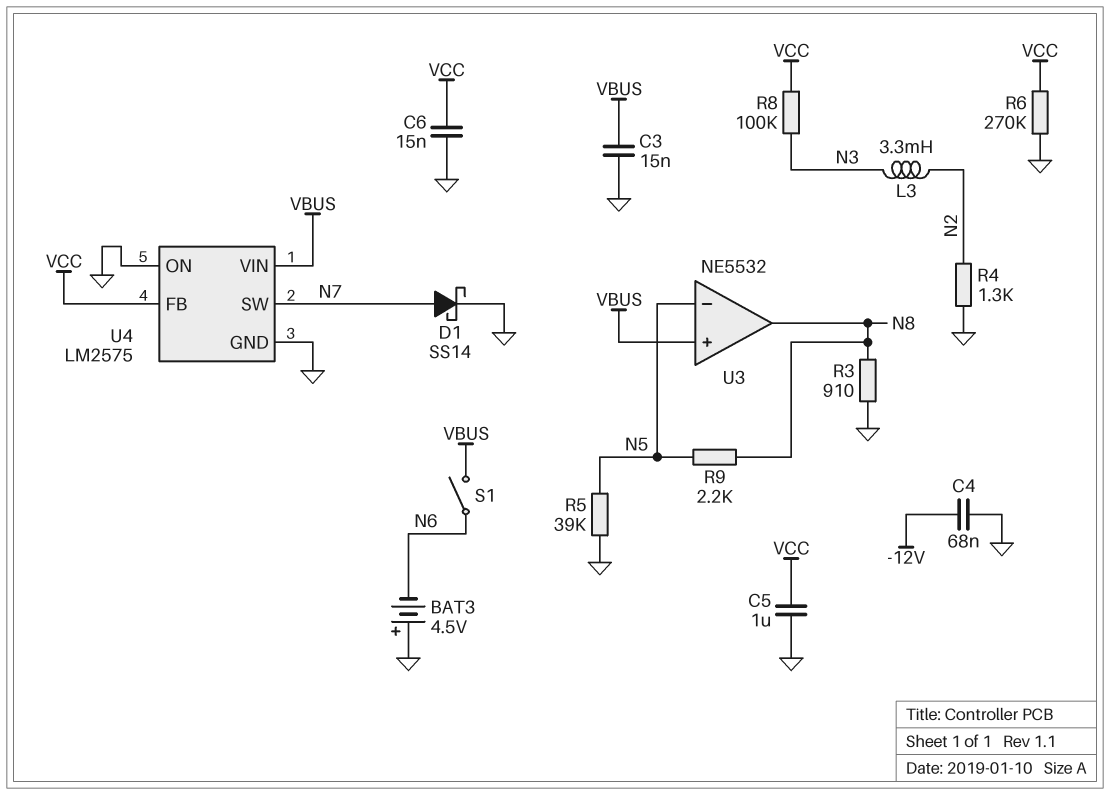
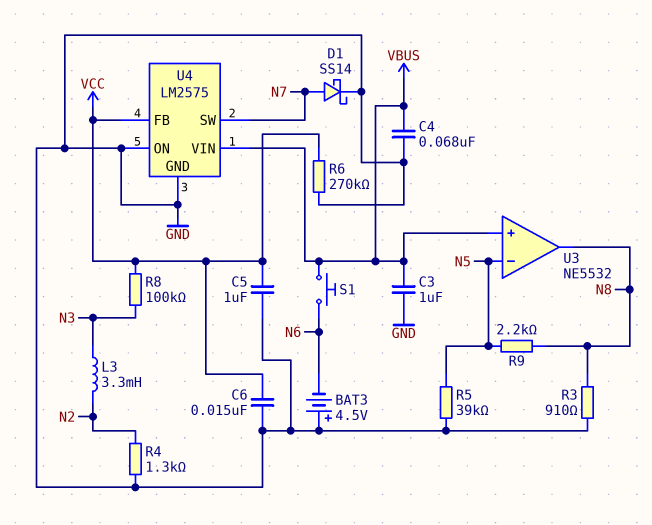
C3: 15nF (GND, VBUS) -> 1uF (GND, VBUS)
C4: 68nF (-12V, GND) -> 68nF (GND, VBUS)
S1: switch (N6, VBUS) -> button (N6, VBUS)

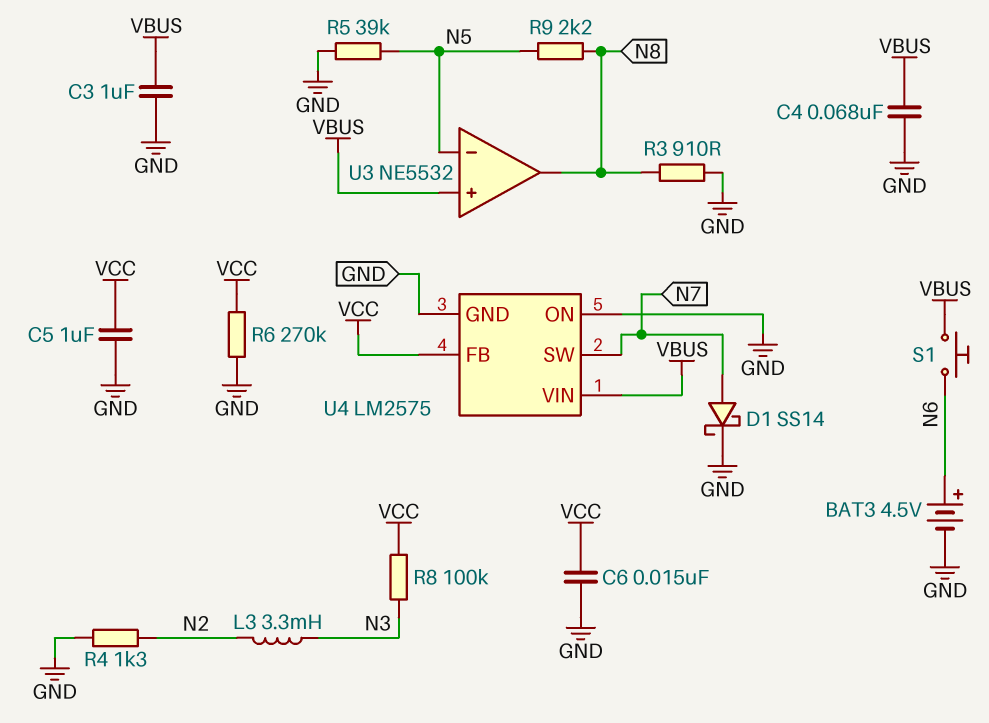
BAT3: 4.5V (plus GND, minus N6) -> 4.5V (plus N6, minus GND)

